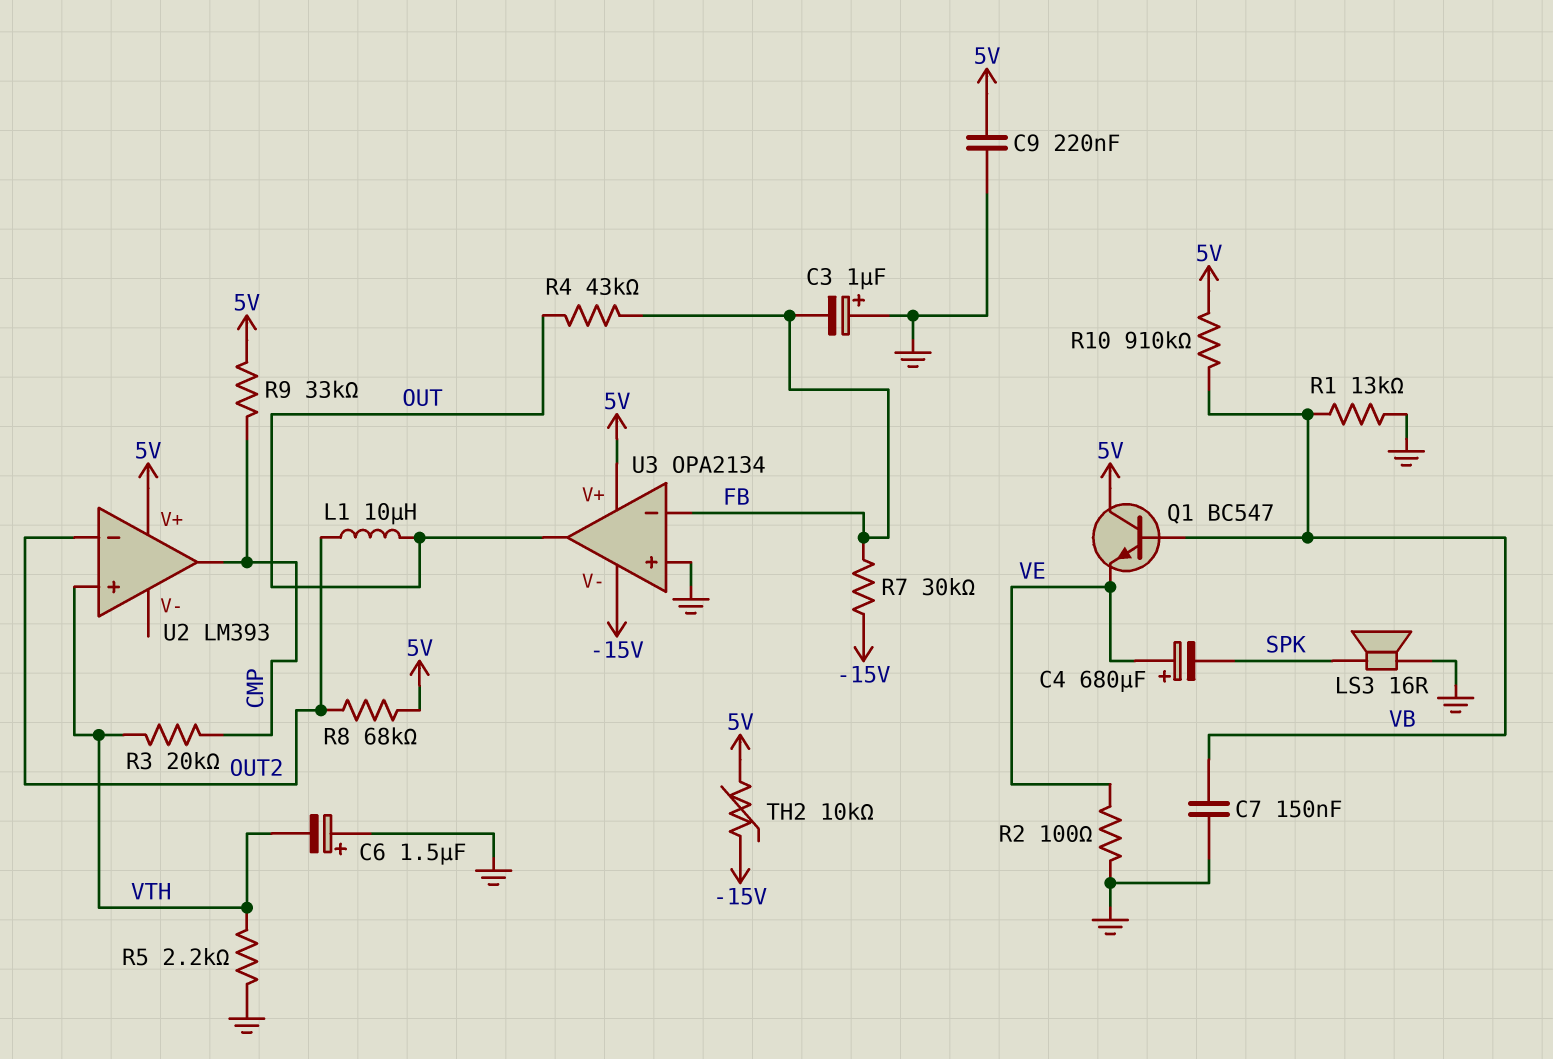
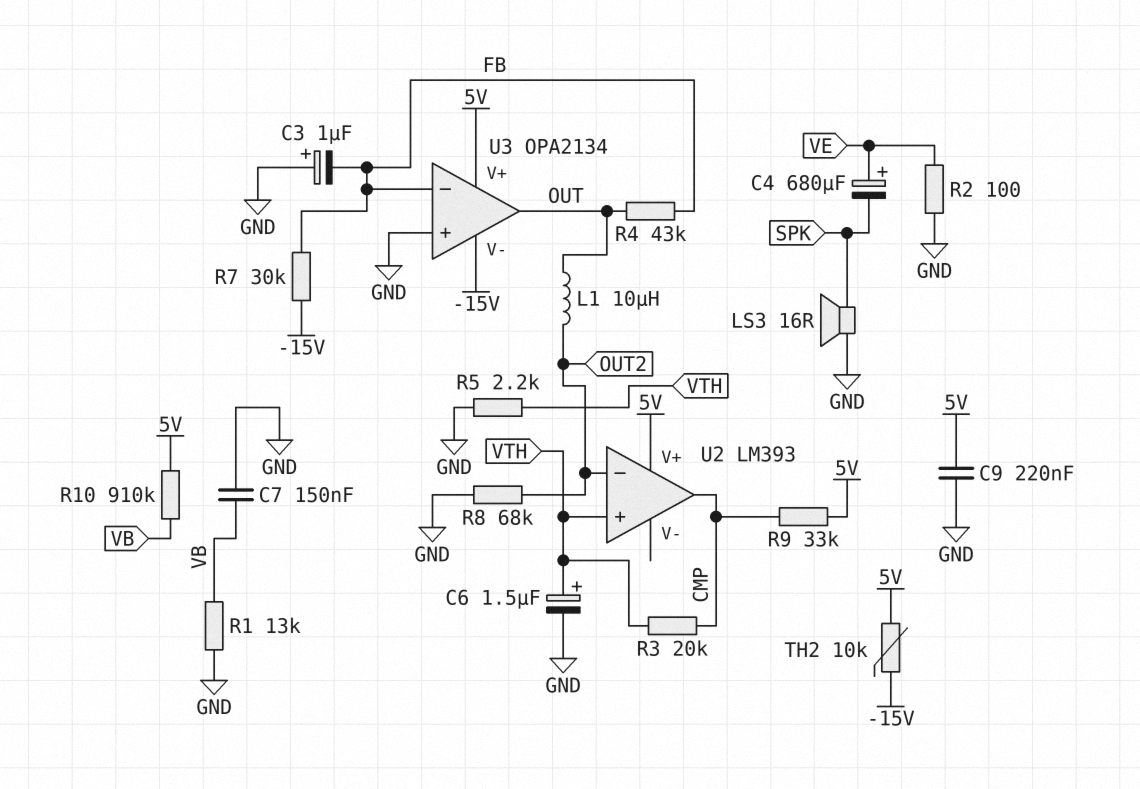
C6: 1.5uF (plus GND, minus VTH) -> 1.5uF (plus VTH, minus GND)
Q1: NPN BC547 (B VB, C 5V, E VE) -> none
R8: 68k (5V, OUT2) -> 68k (GND, OUT2)

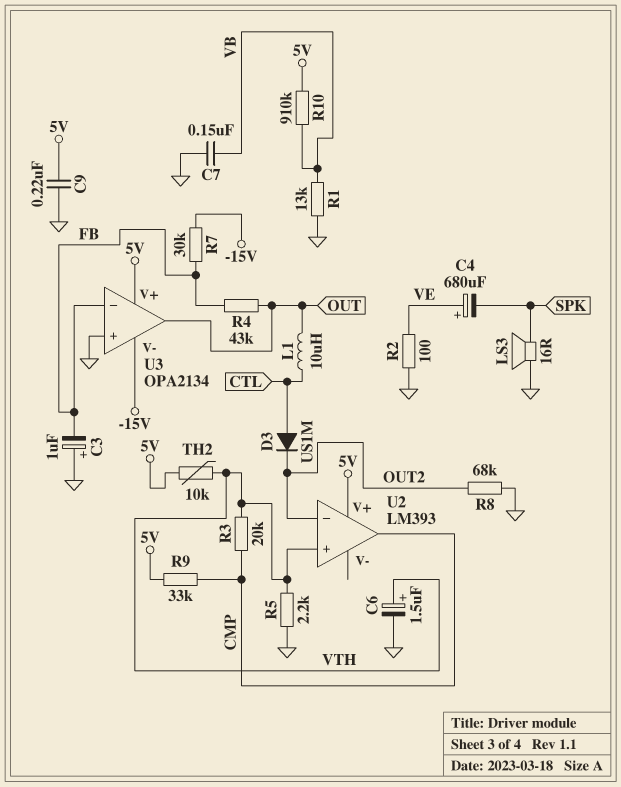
D3: none -> diode US1M (A CTL, K OUT2)
L1: 10uH (OUT, OUT2) -> 10uH (CTL, OUT)
TH2: 10k (-15V, 5V) -> 10k (5V, VTH)

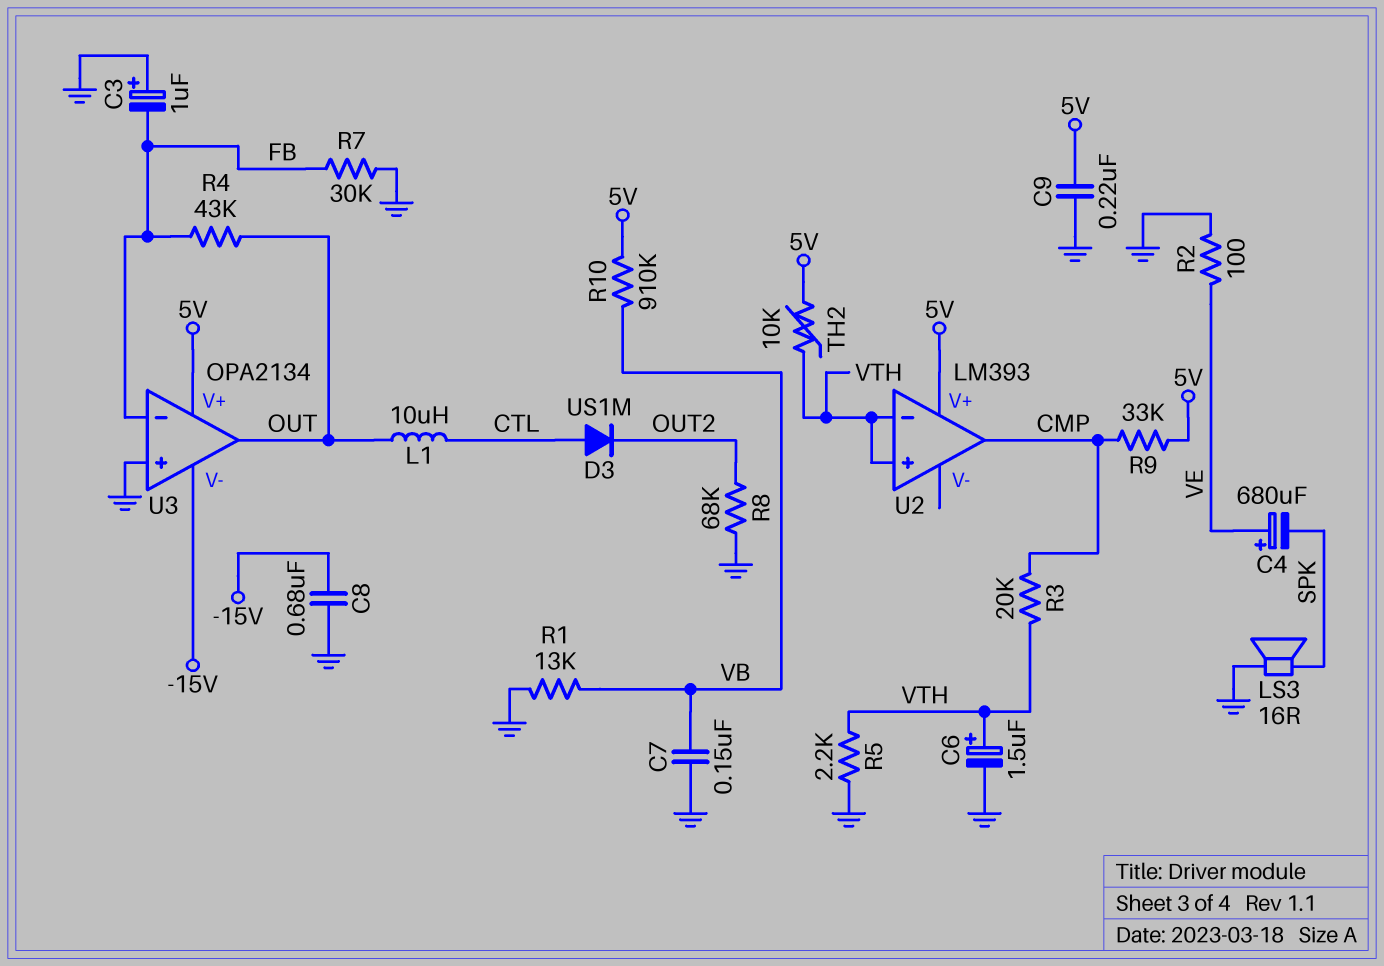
C8: none -> 680nF (-15V, GND)
R7: 30k (-15V, FB) -> 30k (FB, GND)
U2 pin in-: OUT2 -> VTH

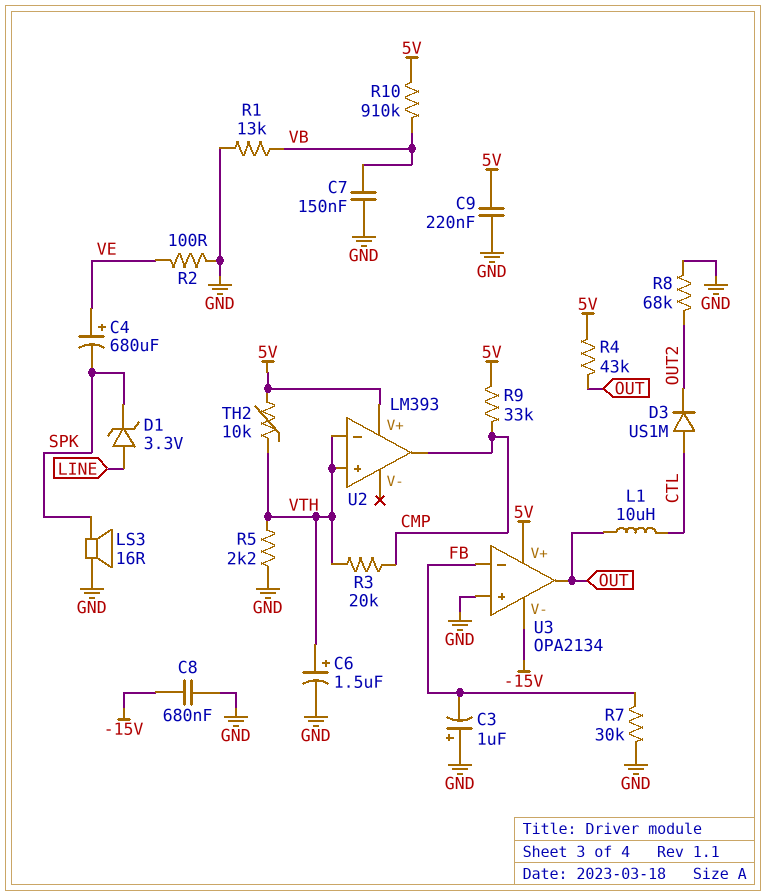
D1: none -> zener 3.3V (A LINE, K SPK)
R4: 43k (FB, OUT) -> 43k (5V, OUT)

